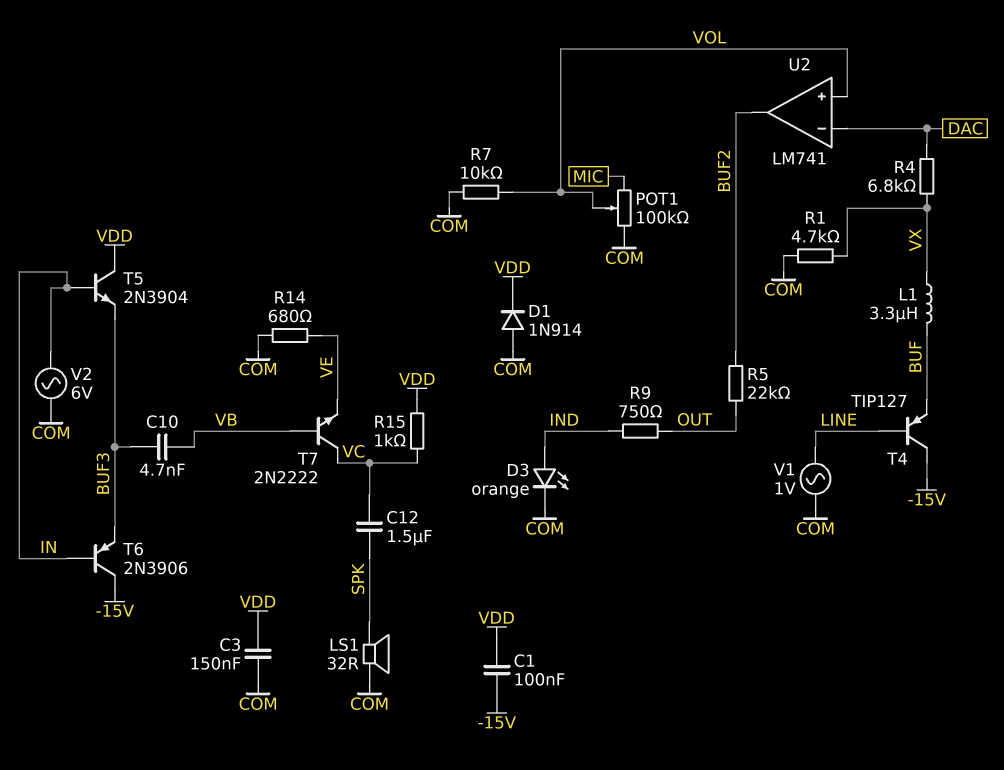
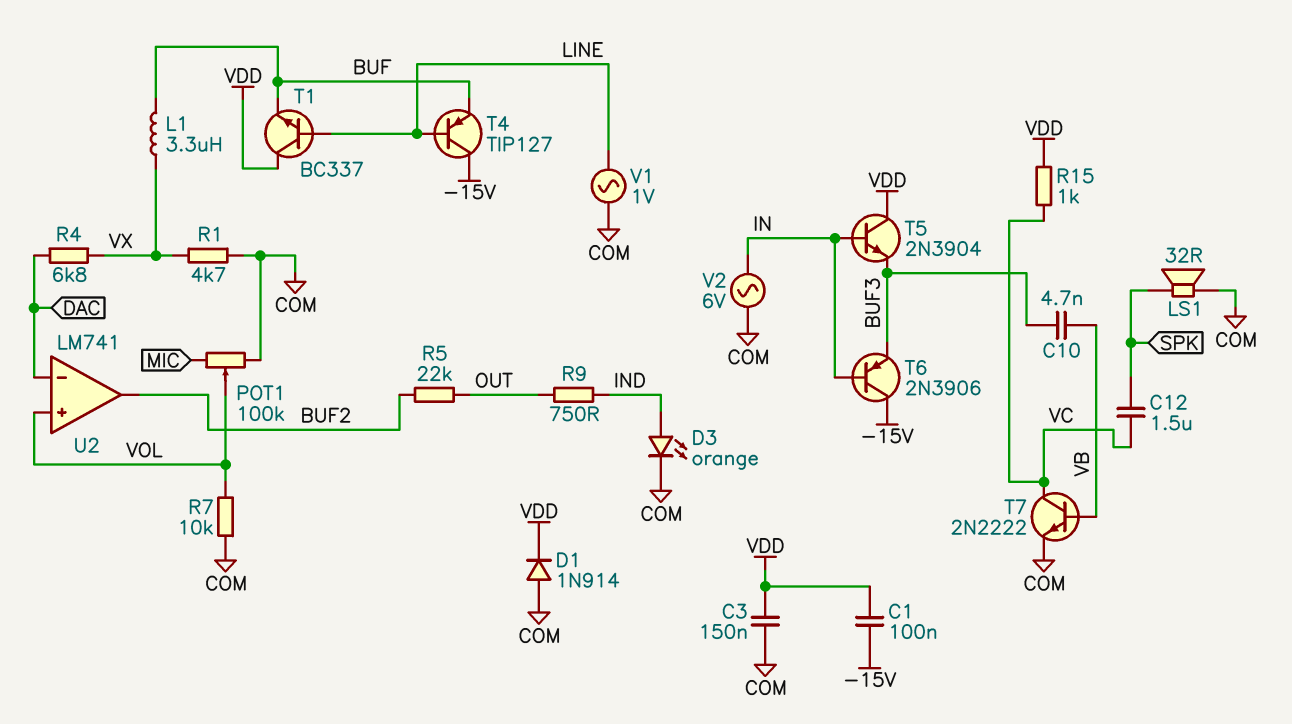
R14: 680 (COM, VE) -> none
T1: none -> NPN BC337 (B LINE, C VDD, E BUF)
T7: NPN 2N2222 (B VB, C VC, E VE) -> NPN 2N2222 (B VB, C VC, E COM)

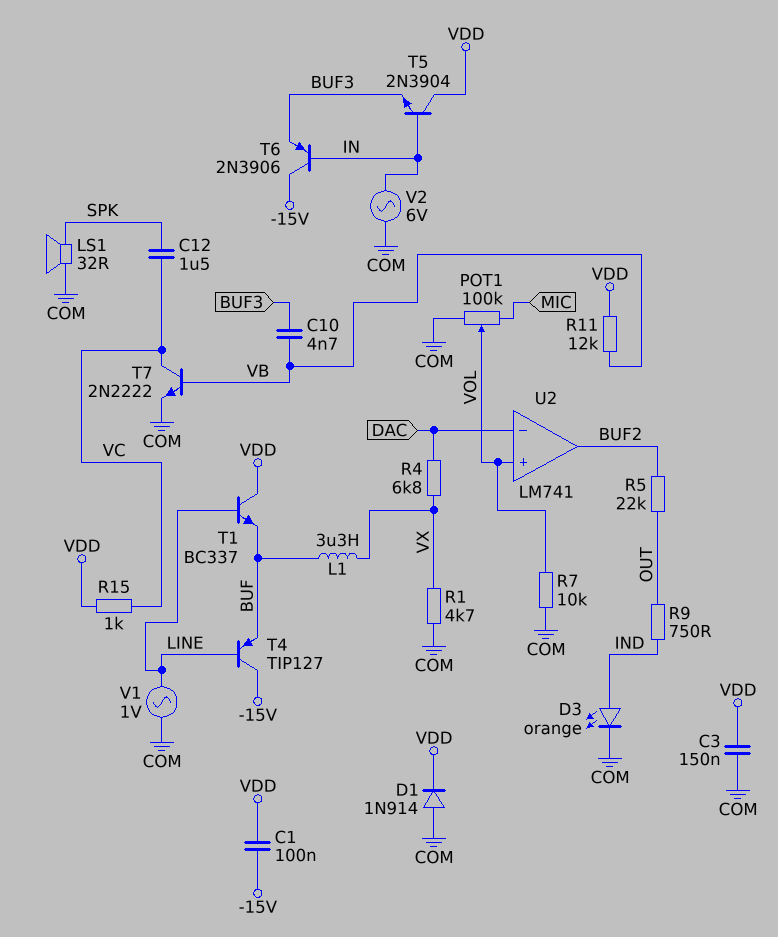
R11: none -> 12k (VB, VDD)

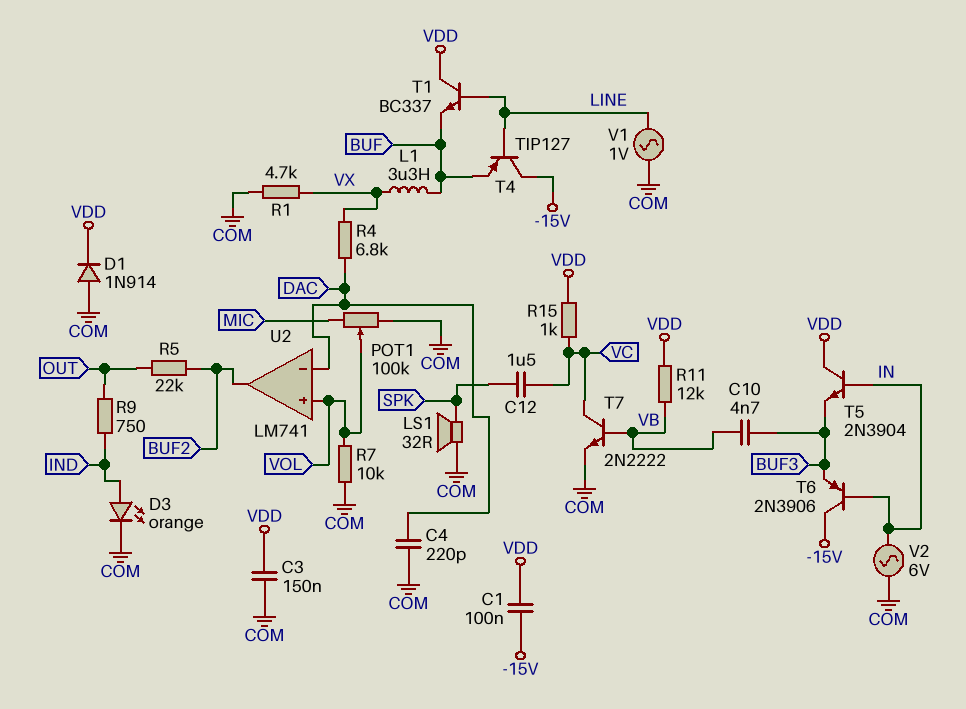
C4: none -> 220pF (COM, DAC)

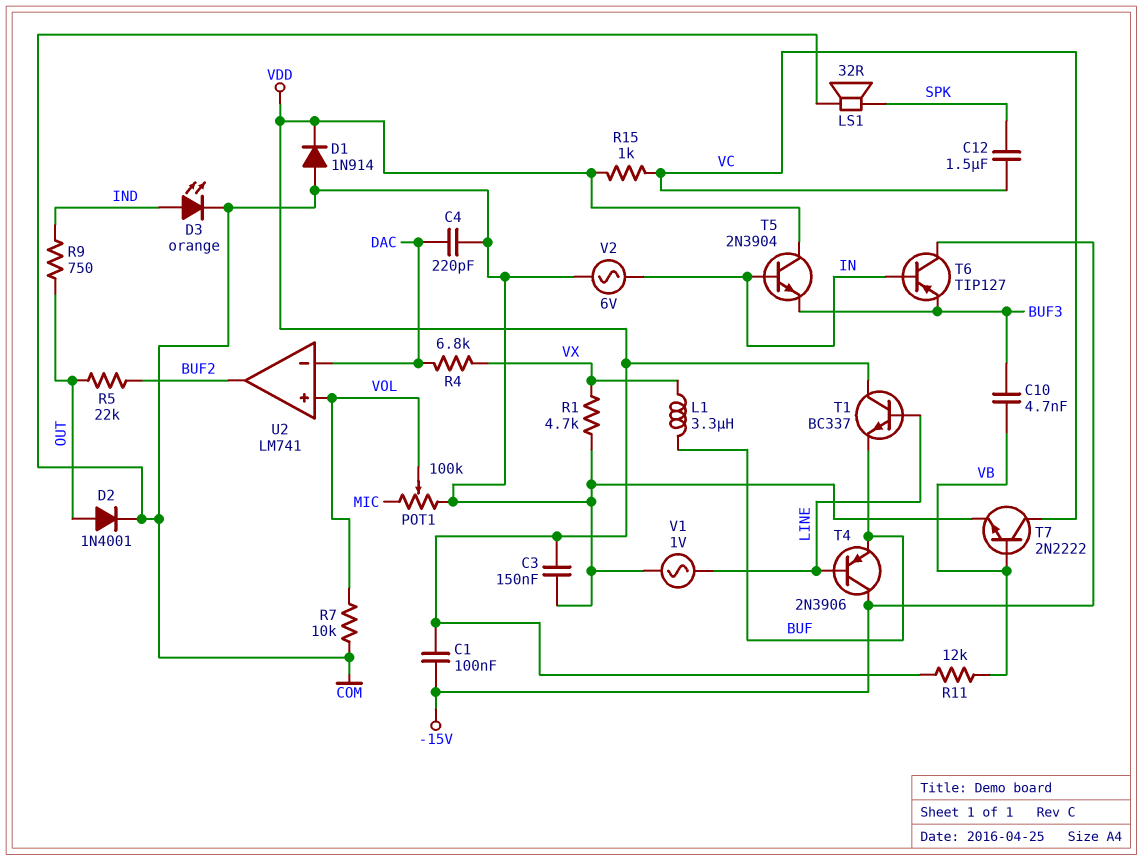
D2: none -> diode 1N4001 (A OUT, K COM)
T4: PNP TIP127 (B LINE, C -15V, E BUF) -> PNP 2N3906 (B LINE, C -15V, E BUF)
T6: PNP 2N3906 (B IN, C -15V, E BUF3) -> PNP TIP127 (B IN, C -15V, E BUF3)

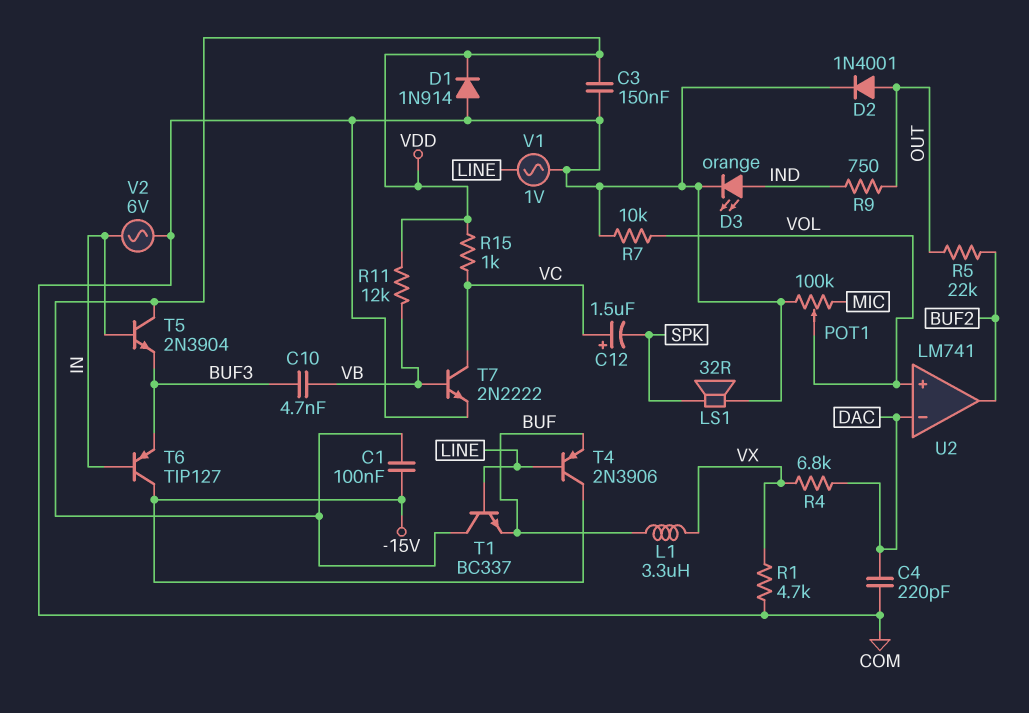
C12: 1.5uF (SPK, VC) -> 1.5uF (plus VC, minus SPK)

